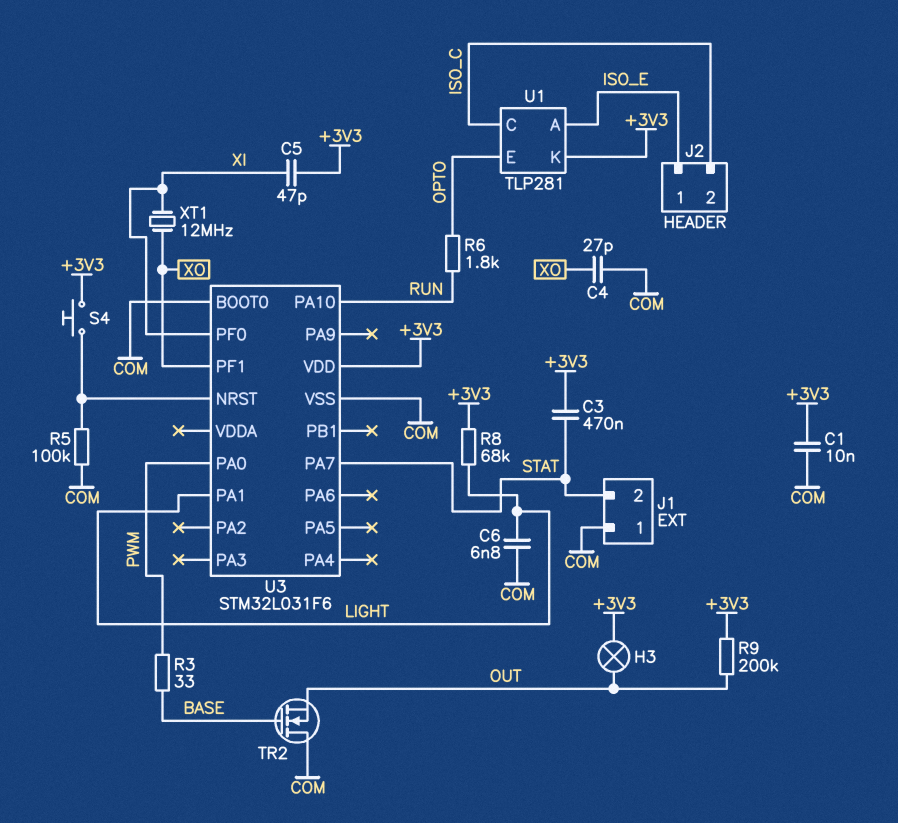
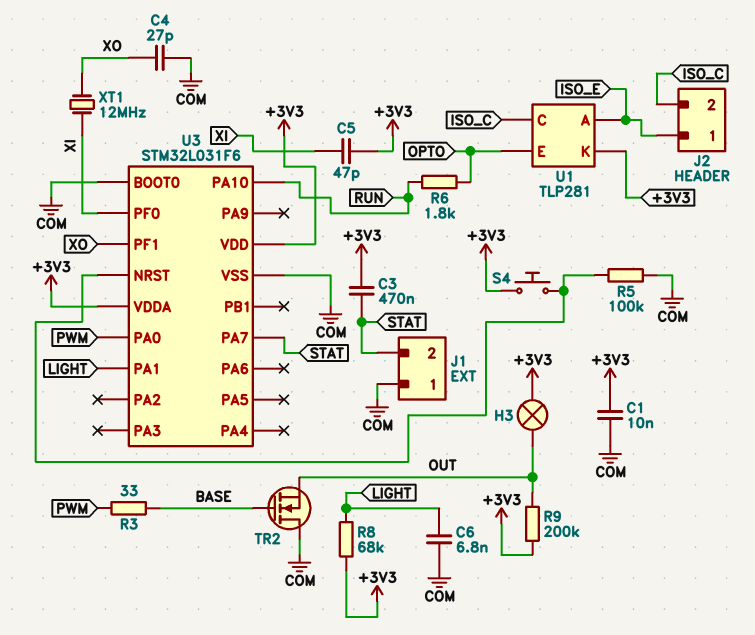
U3 pin VDDA: none -> +3V3

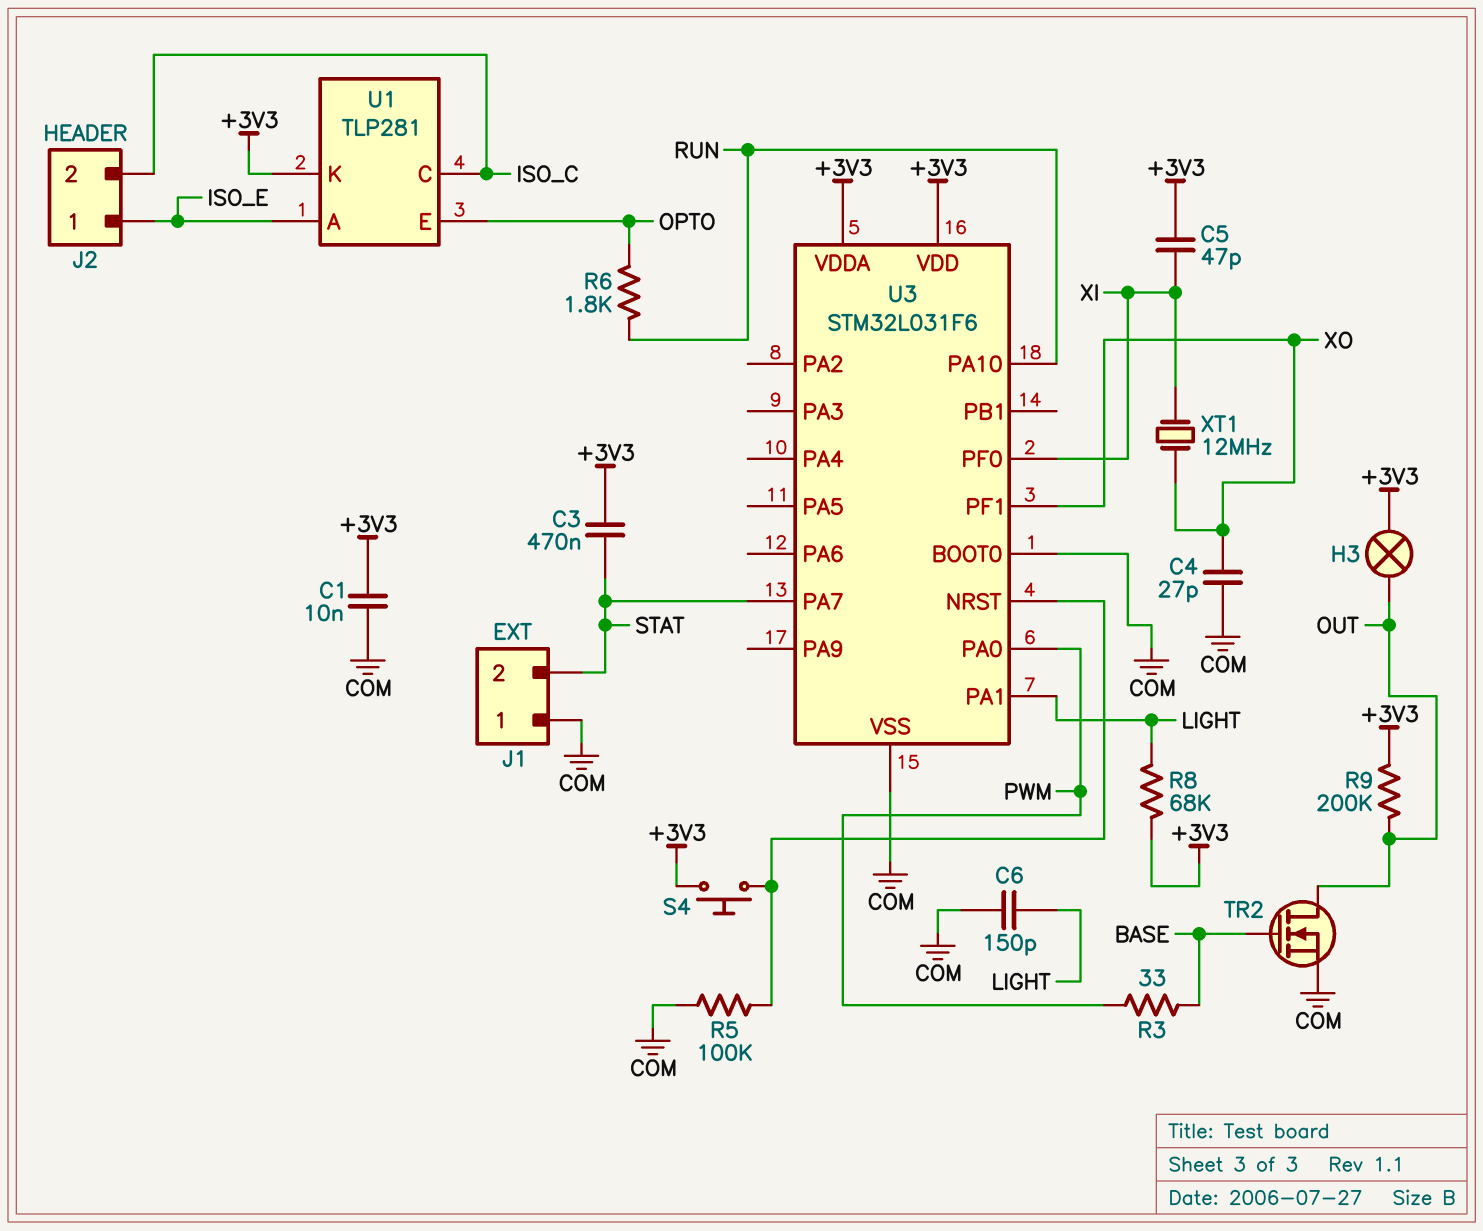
C6: 6.8nF (COM, LIGHT) -> 150pF (COM, LIGHT)
TR2: NMOS (G BASE, D COM, S OUT) -> NMOS (G BASE, D OUT, S COM)

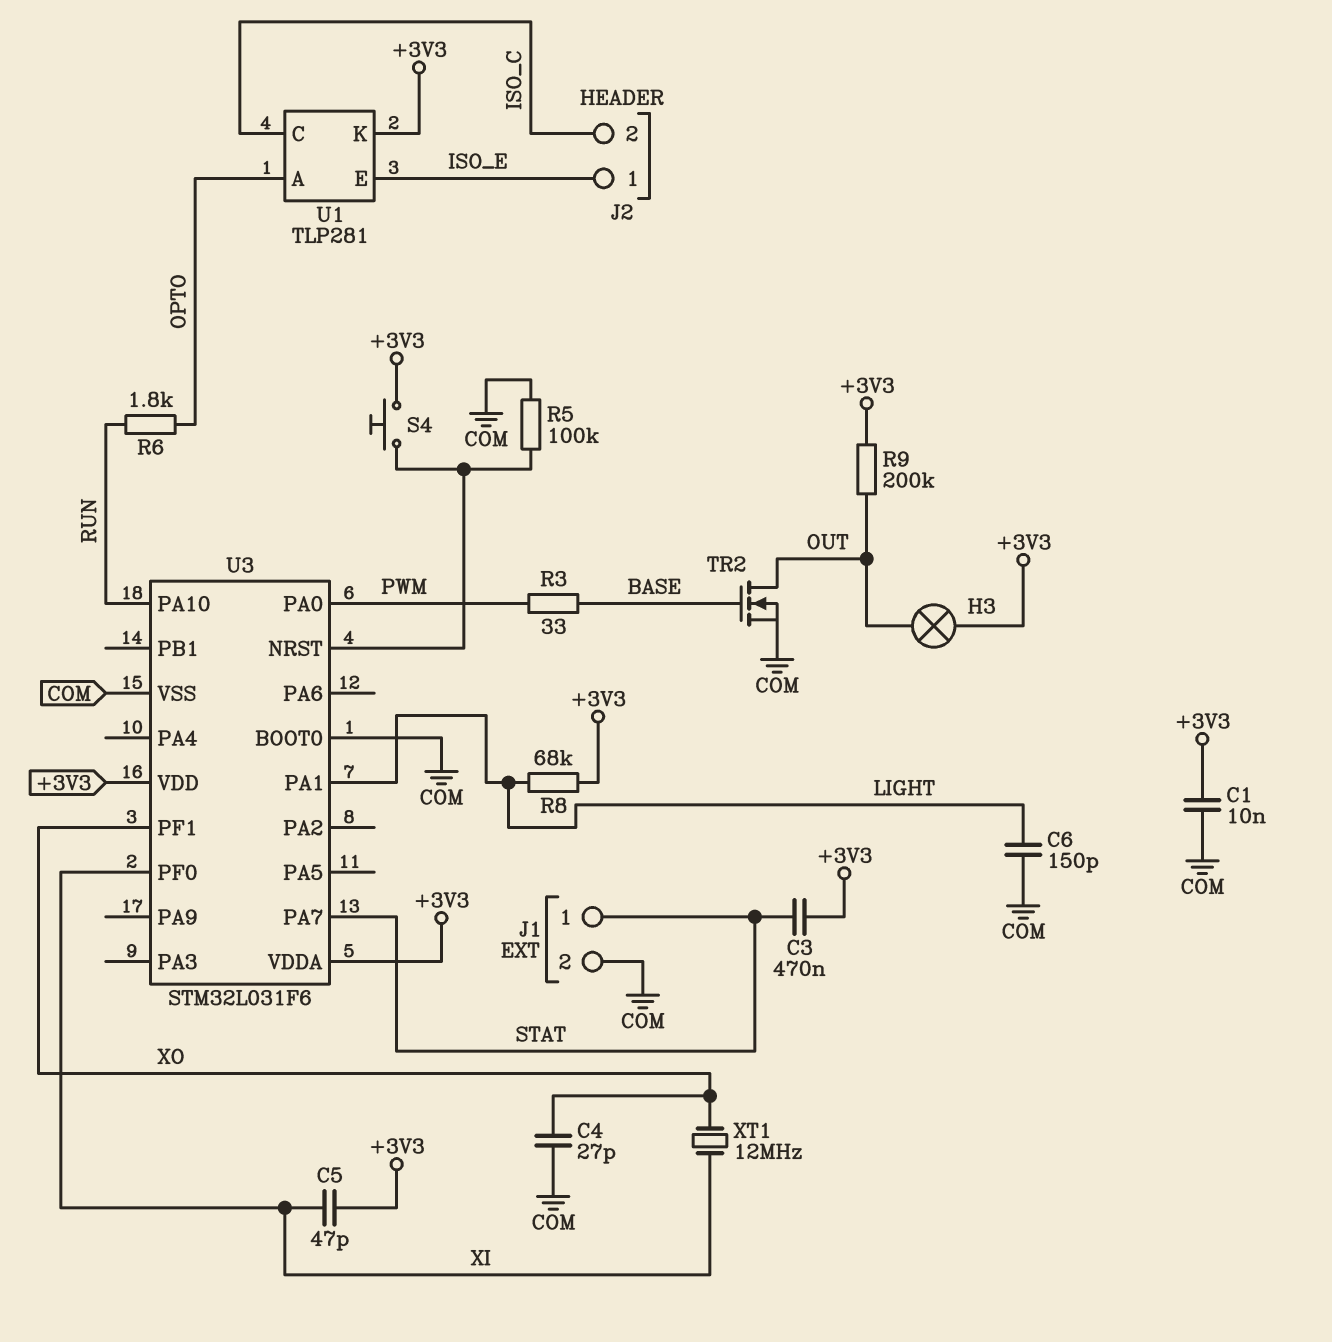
J1 pin 1: COM -> STAT
J1 pin 2: STAT -> COM
U1 pin A: ISO_E -> OPTO
U1 pin E: OPTO -> ISO_E

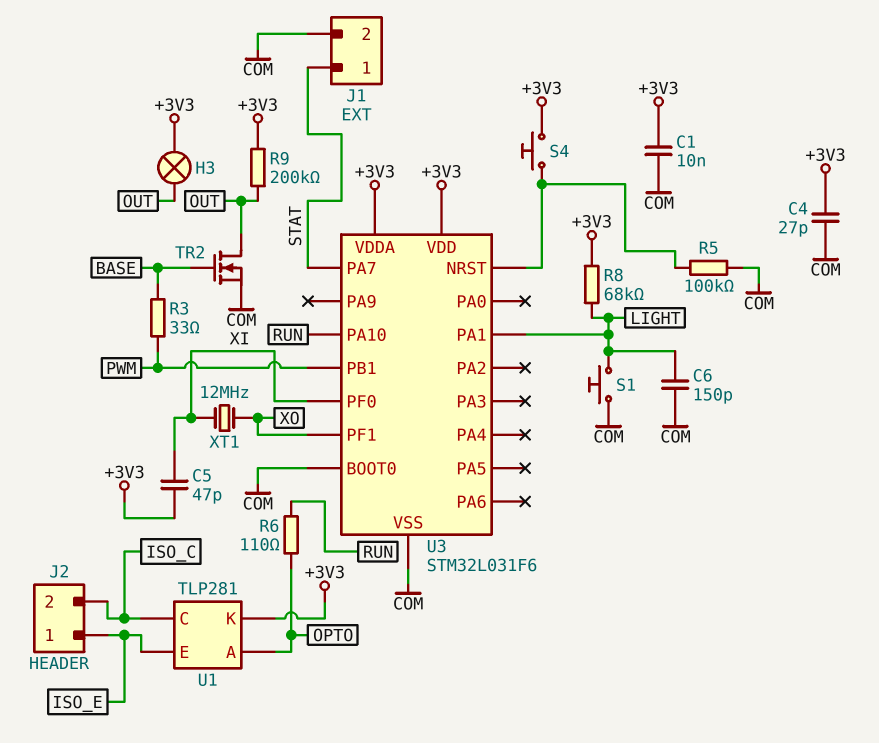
C3: 470nF (+3V3, STAT) -> none
C4: 27pF (COM, XO) -> 27pF (+3V3, COM)
R6: 1.8k (OPTO, RUN) -> 110 (OPTO, RUN)
S1: none -> button (COM, LIGHT)
U3 pin PA0: PWM -> none
U3 pin PB1: none -> PWM

